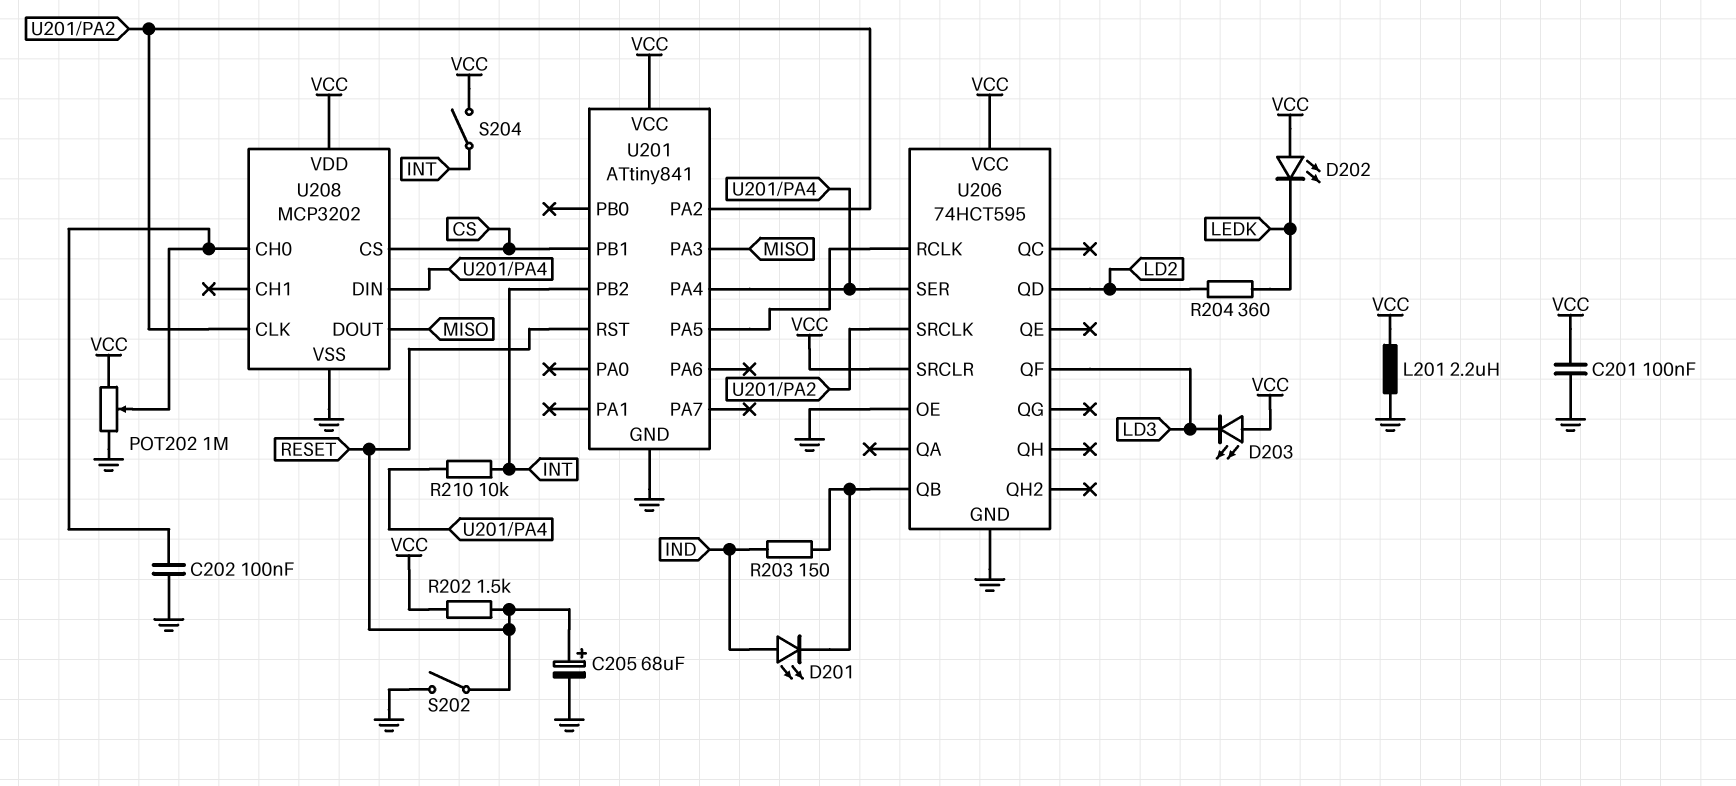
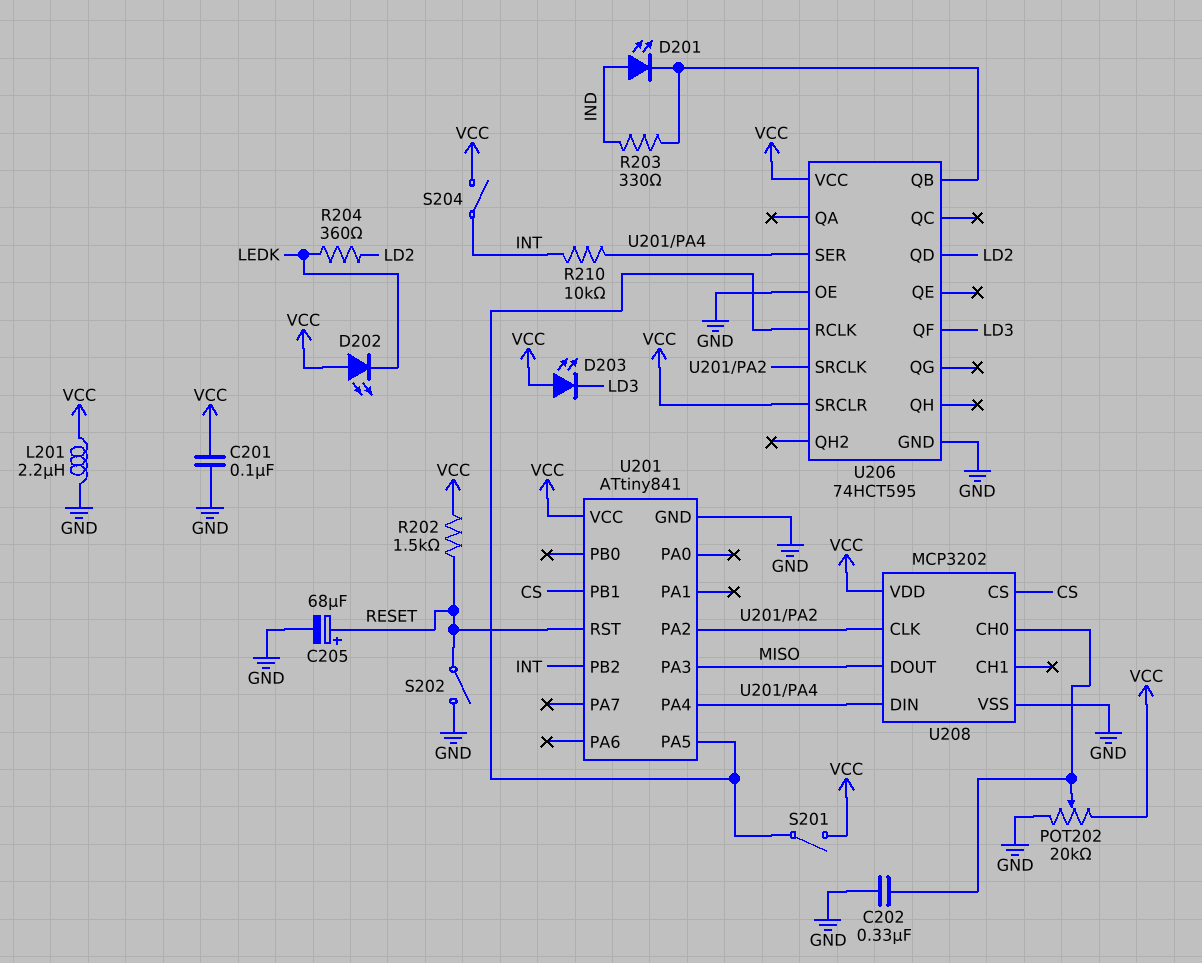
C202: 100nF (GND, U208/CH0) -> 330nF (GND, U208/CH0)
POT202: 1M (GND, VCC, wiper U208/CH0) -> 20k (GND, VCC, wiper U208/CH0)
R203: 150 (IND, U206/QB) -> 330 (IND, U206/QB)
S201: none -> switch (U201/PA5, VCC)

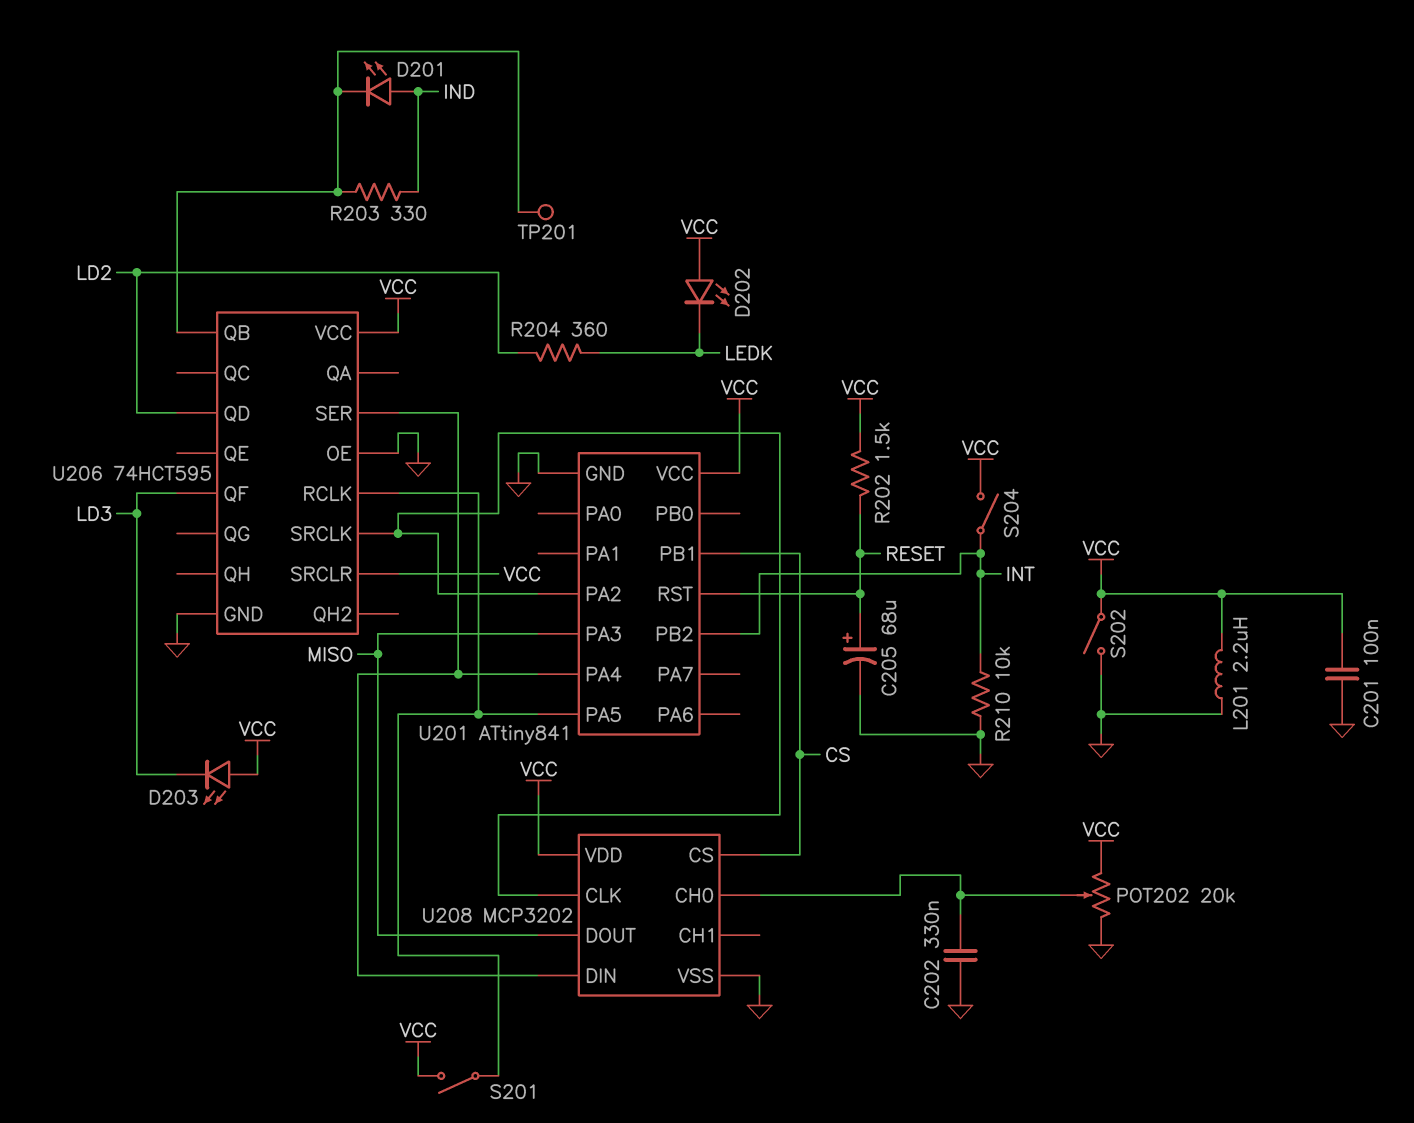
R210: 10k (INT, U201/PA4) -> 10k (GND, INT)
S202: switch (GND, RESET) -> switch (GND, VCC)
TP201: none -> test point (U206/QB)

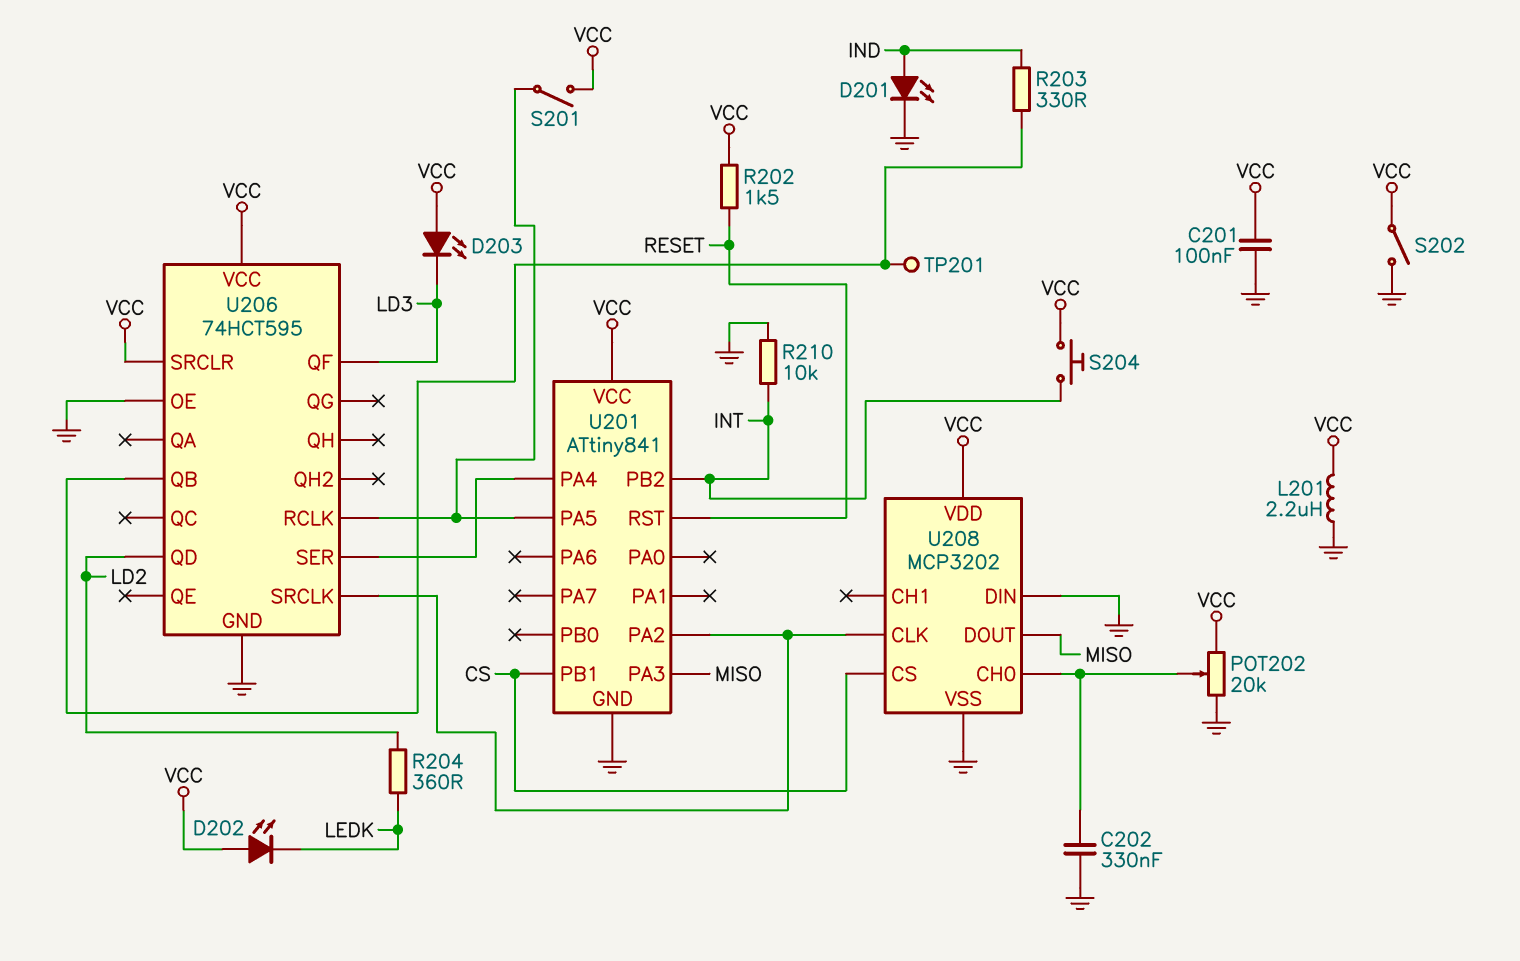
C205: 68uF (plus RESET, minus GND) -> none
D201: LED (A IND, K U206/QB) -> LED (A IND, K GND)
S204: switch (INT, VCC) -> button (INT, VCC)
U208 pin DIN: U201/PA4 -> GND

